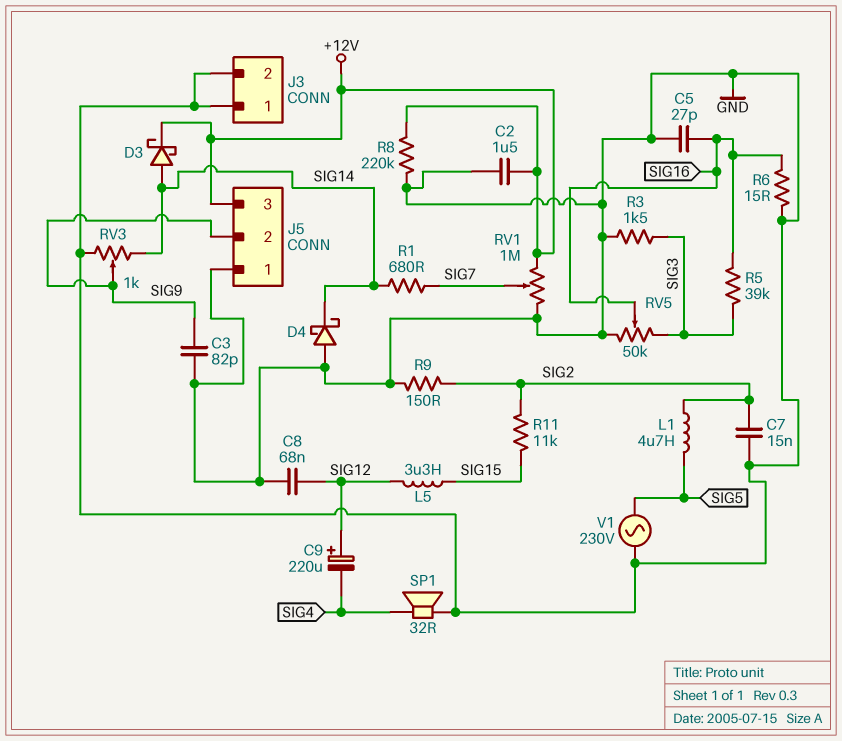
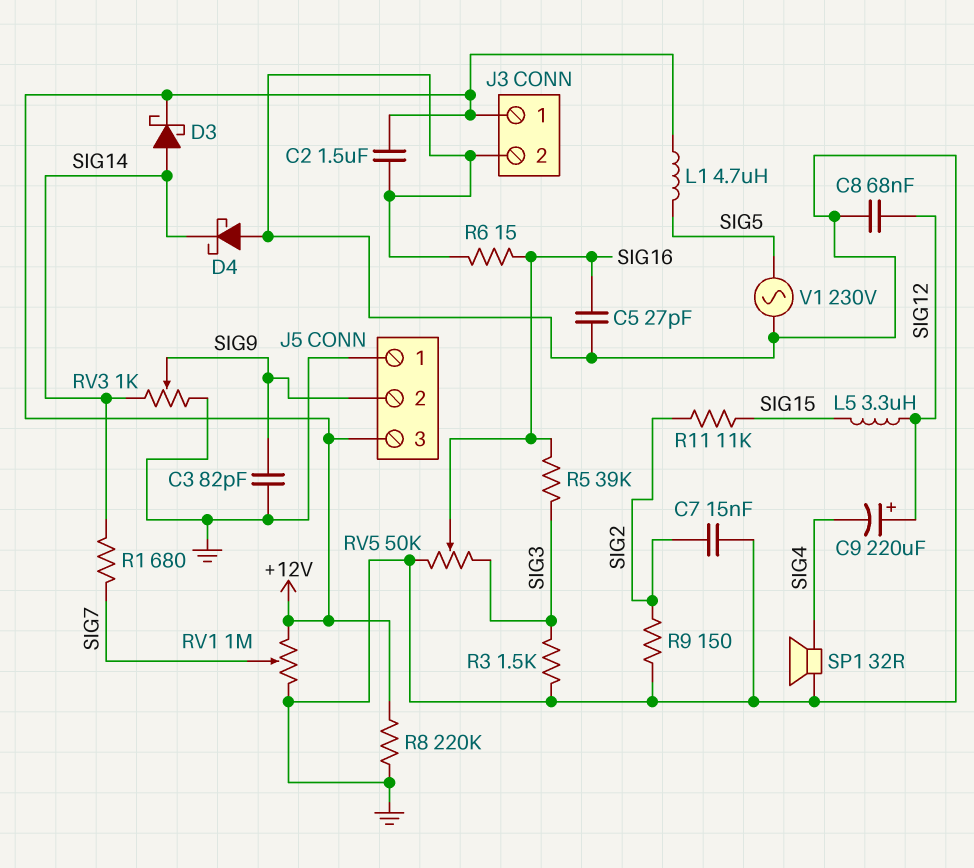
J3 pin 1: GND -> +12V
L1: 4.7uH (SIG2, SIG5) -> 4.7uH (+12V, SIG5)

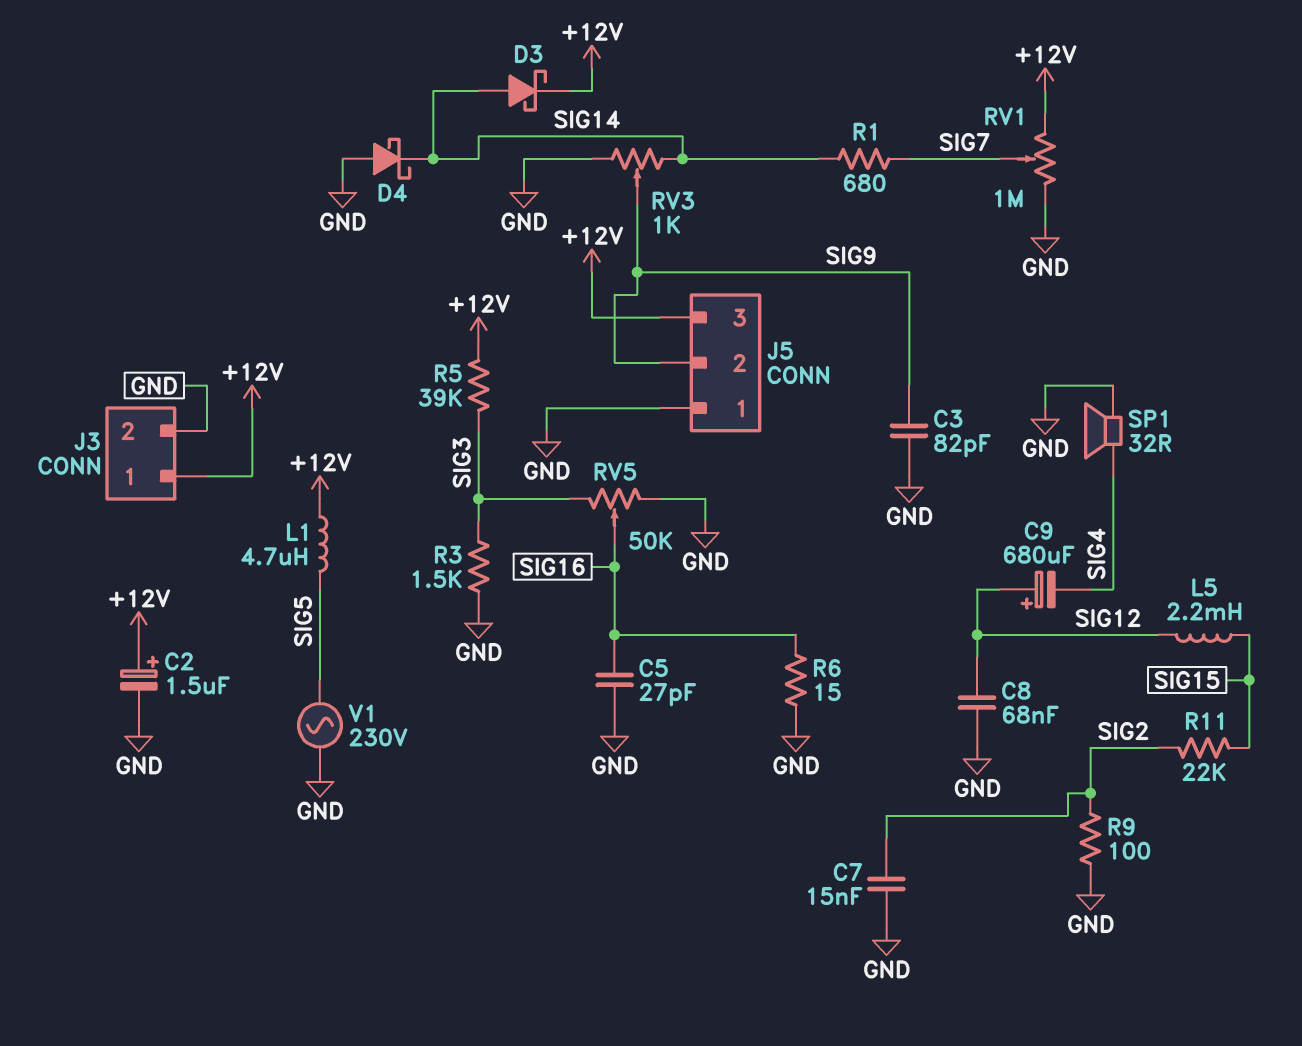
C2: 1.5uF (+12V, GND) -> 1.5uF (plus +12V, minus GND)
C9: 220uF (plus SIG12, minus SIG4) -> 680uF (plus SIG12, minus SIG4)
L5: 3.3uH (SIG12, SIG15) -> 2.2mH (SIG12, SIG15)
R5: 39k (SIG3, SIG16) -> 39k (+12V, SIG3)
R8: 220k (+12V, GND) -> none
R9: 150 (GND, SIG2) -> 100 (GND, SIG2)
R11: 11k (SIG2, SIG15) -> 22k (SIG2, SIG15)

